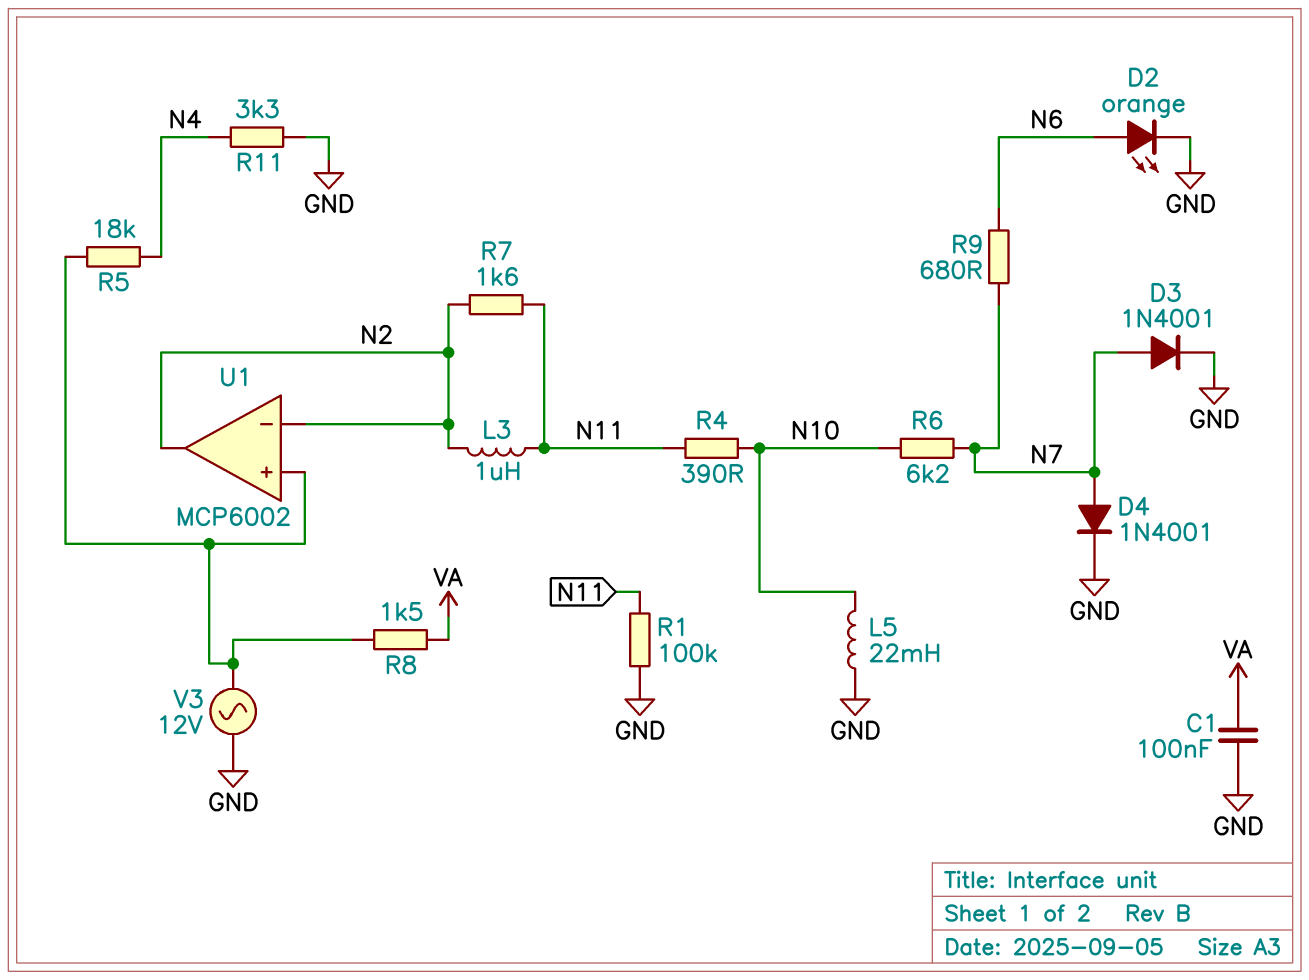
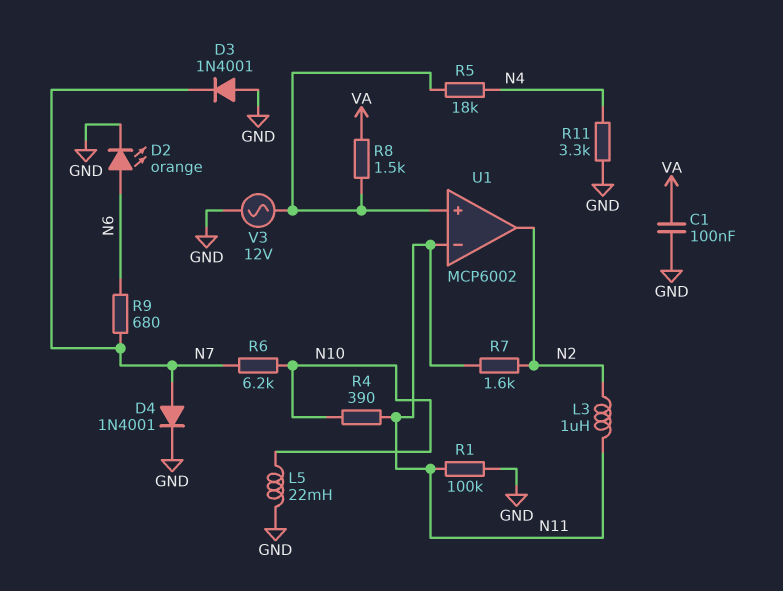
D3: diode 1N4001 (A N7, K GND) -> diode 1N4001 (A GND, K N7)
U1 pin in-: N2 -> N11

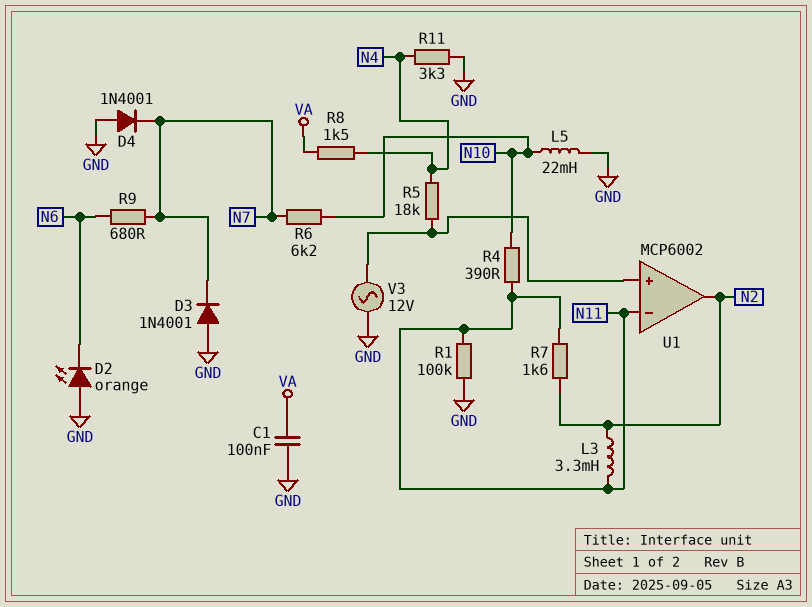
D2: LED orange (A N6, K GND) -> LED orange (A GND, K N6)
D4: diode 1N4001 (A N7, K GND) -> diode 1N4001 (A GND, K N7)
L3: 1uH (N2, N11) -> 3.3mH (N2, N11)
R8: 1.5k (U1/in+, VA) -> 1.5k (N4, VA)

